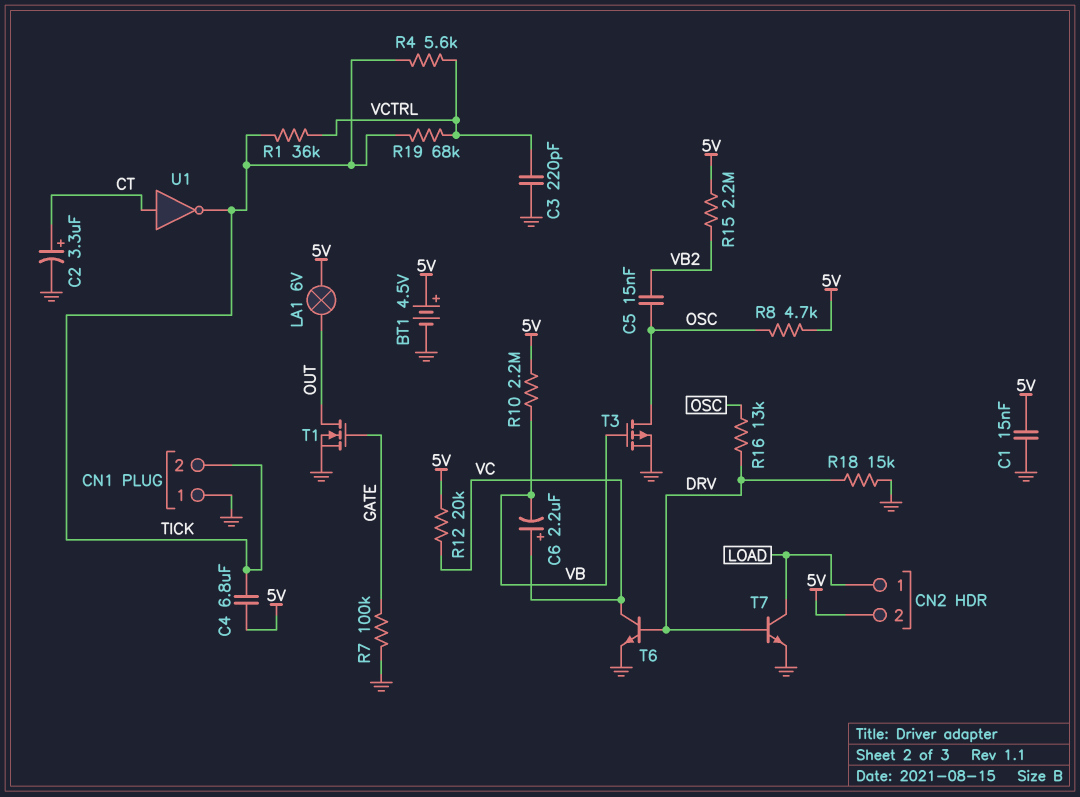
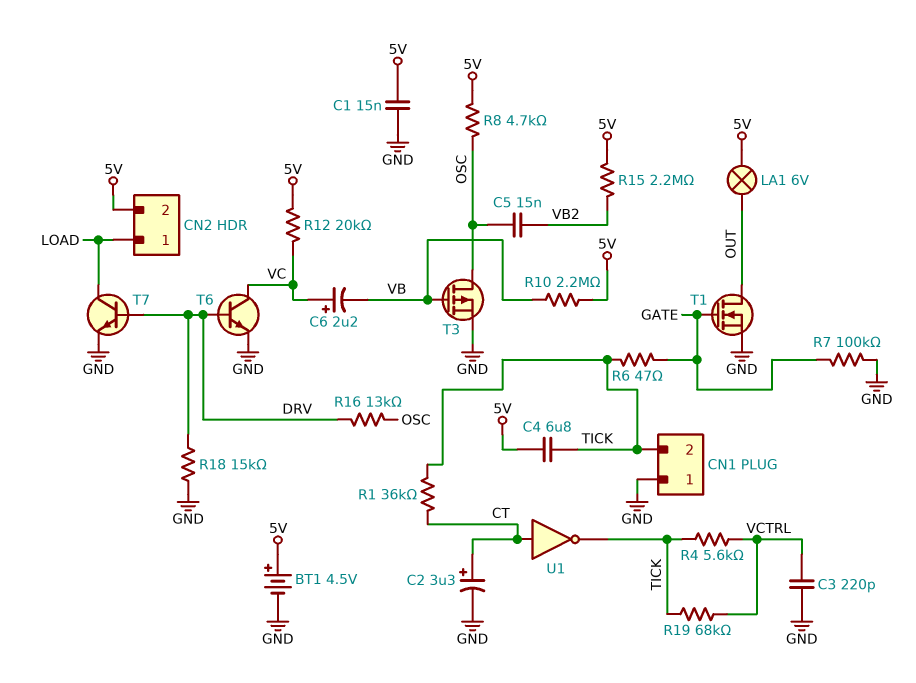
R1: 36k (TICK, VCTRL) -> 36k (CT, TICK)
R6: none -> 47 (GATE, TICK)

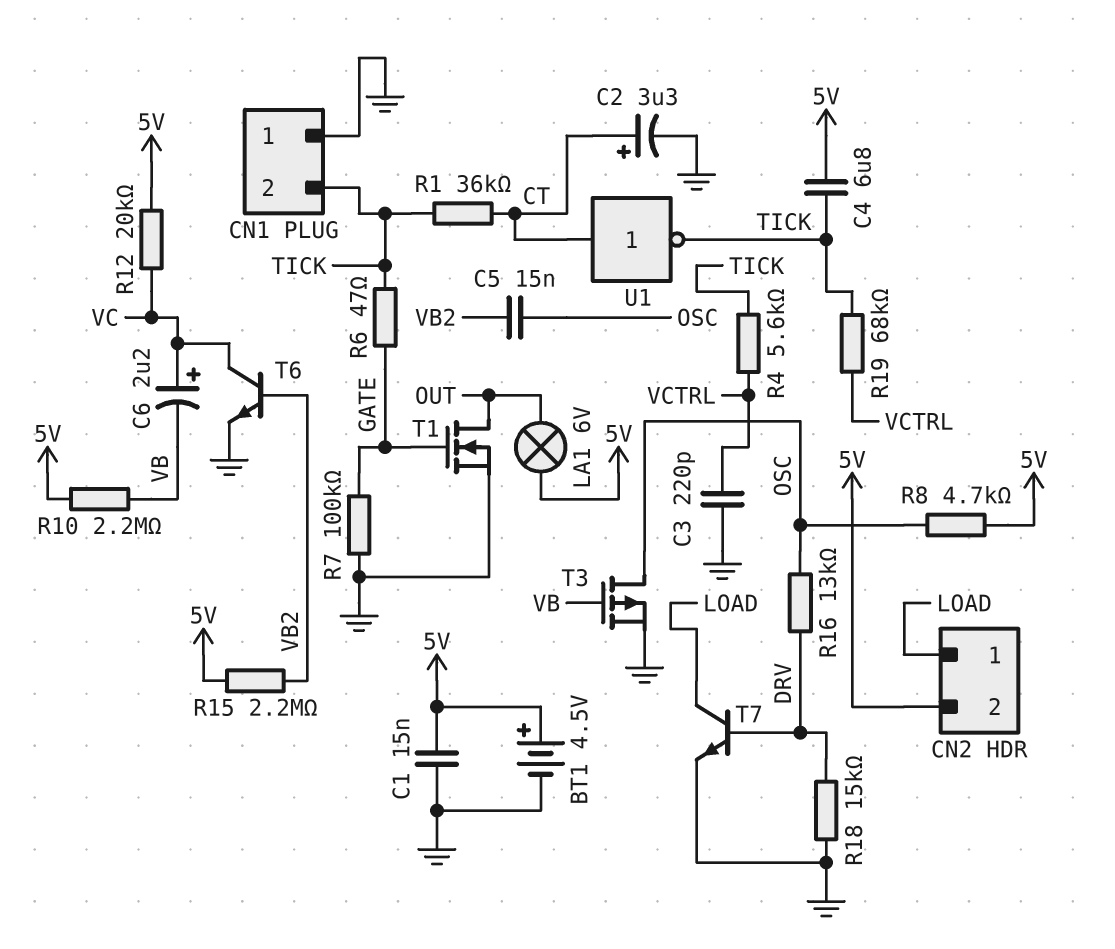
T6: NPN (B DRV, C VC, E GND) -> NPN (B VB2, C VC, E GND)

